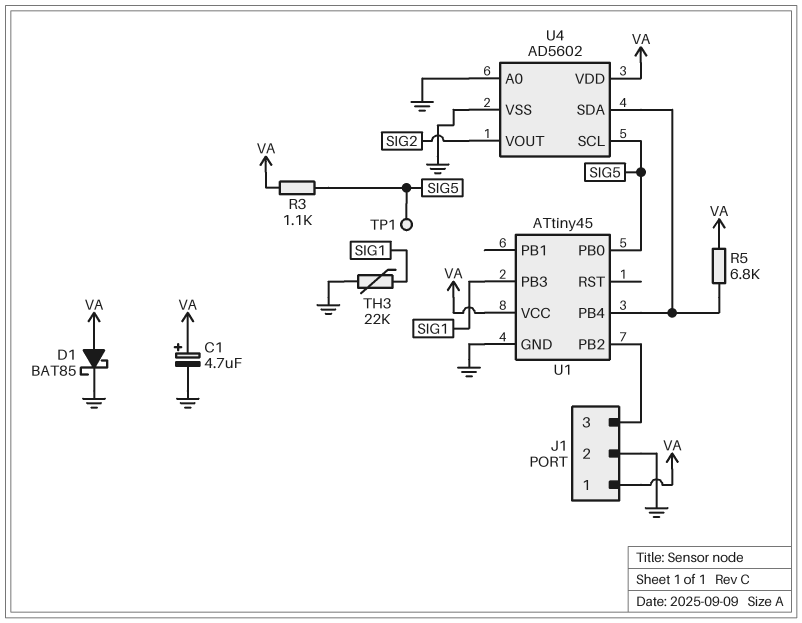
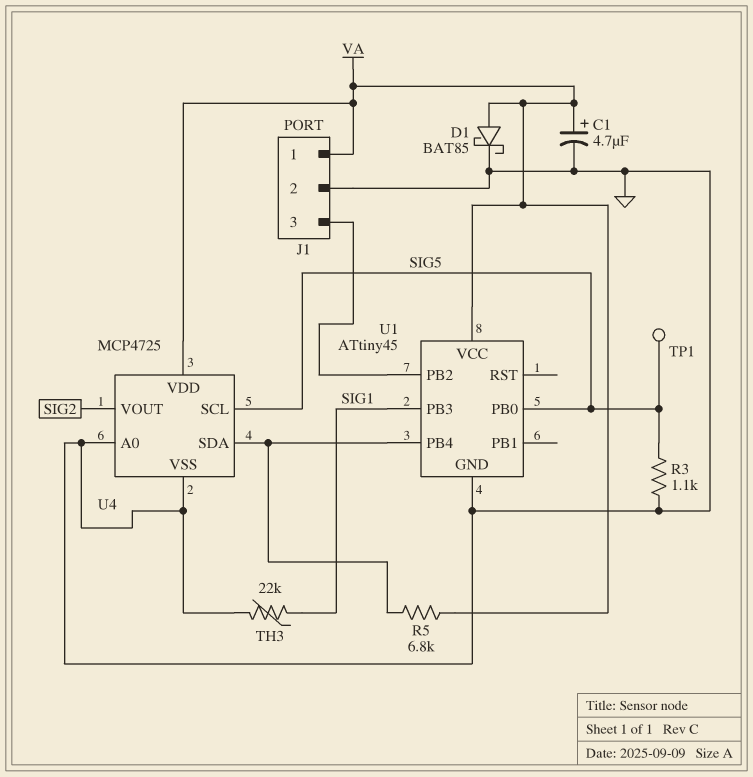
R3: 1.1k (SIG5, VA) -> 1.1k (GND, SIG5)
U4: AD5602 -> MCP4725

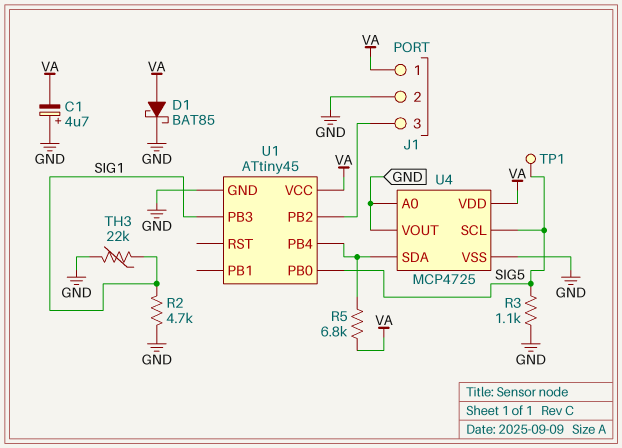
C1: 4.7uF (plus VA, minus GND) -> 4.7uF (plus GND, minus VA)
R2: none -> 4.7k (GND, SIG1)
U4 pin VOUT: SIG2 -> GND

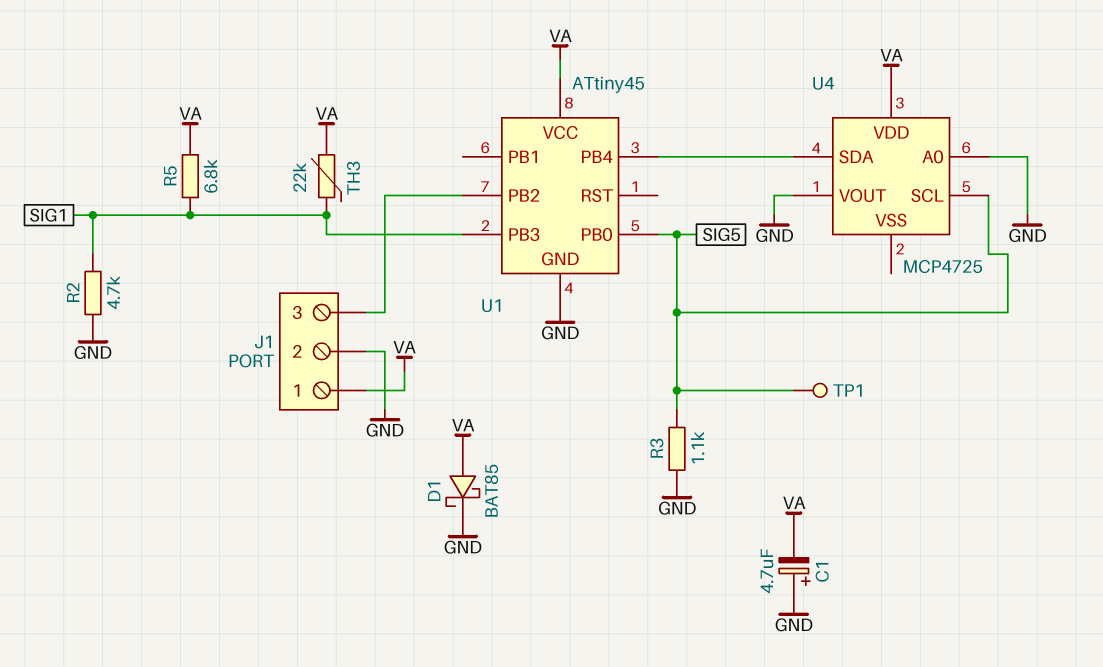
R5: 6.8k (U1/PB4, VA) -> 6.8k (SIG1, VA)
TH3: 22k (GND, SIG1) -> 22k (SIG1, VA)
U4 pin VSS: GND -> none

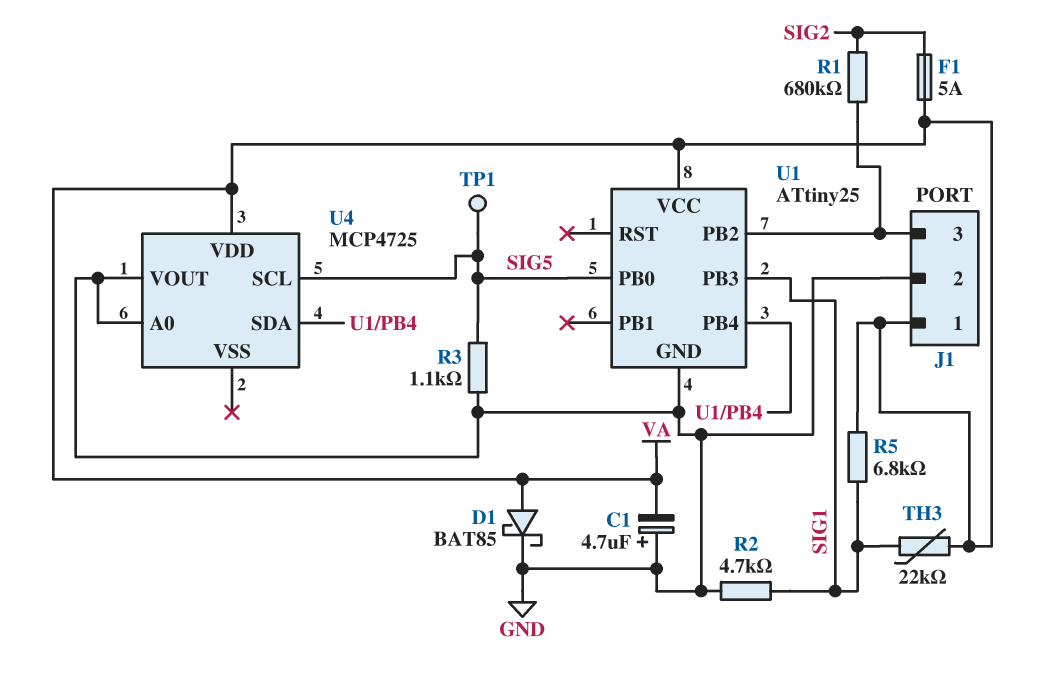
F1: none -> 5A (SIG2, VA)
R1: none -> 680k (J1/3, SIG2)
U1: ATtiny45 -> ATtiny25

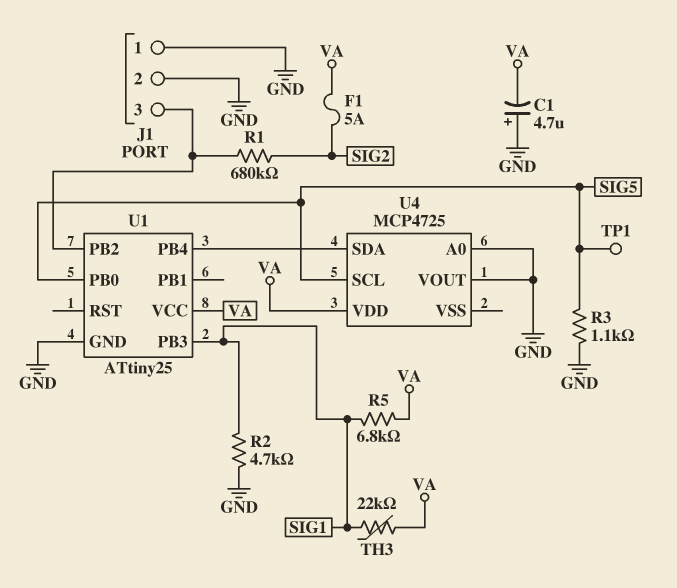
D1: schottky BAT85 (A VA, K GND) -> none
J1 pin 1: VA -> GND

